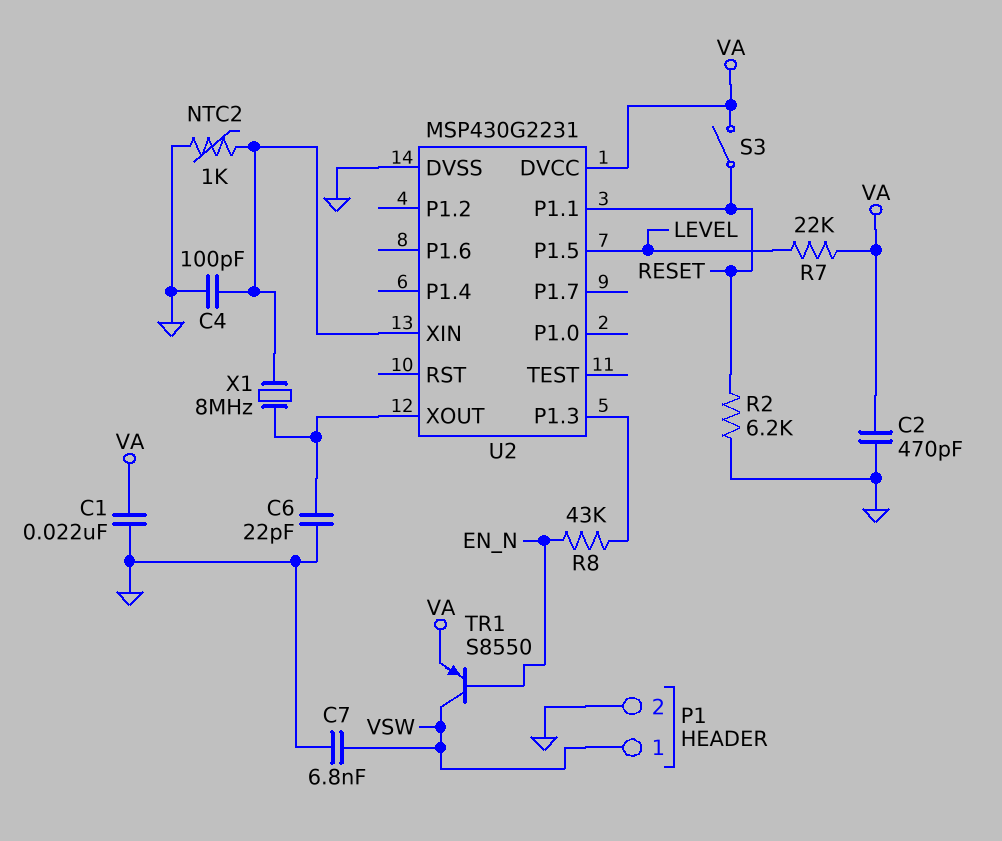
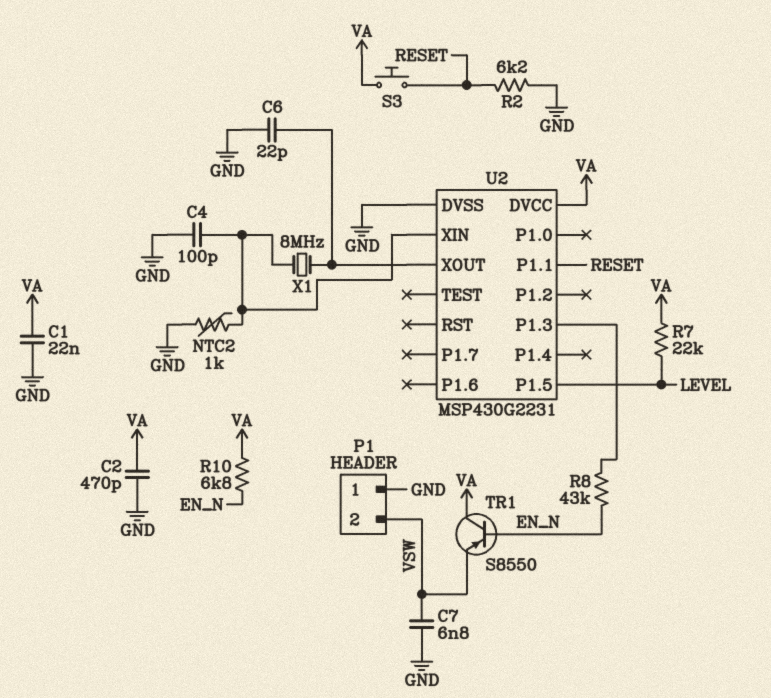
P1 pin 1: VSW -> GND
P1 pin 2: GND -> VSW
R10: none -> 6.8k (EN_N, VA)
S3: switch (RESET, VA) -> button (RESET, VA)
TR1: PNP S8550 (B EN_N, C VSW, E VA) -> PNP S8550 (B EN_N, C VA, E VSW)

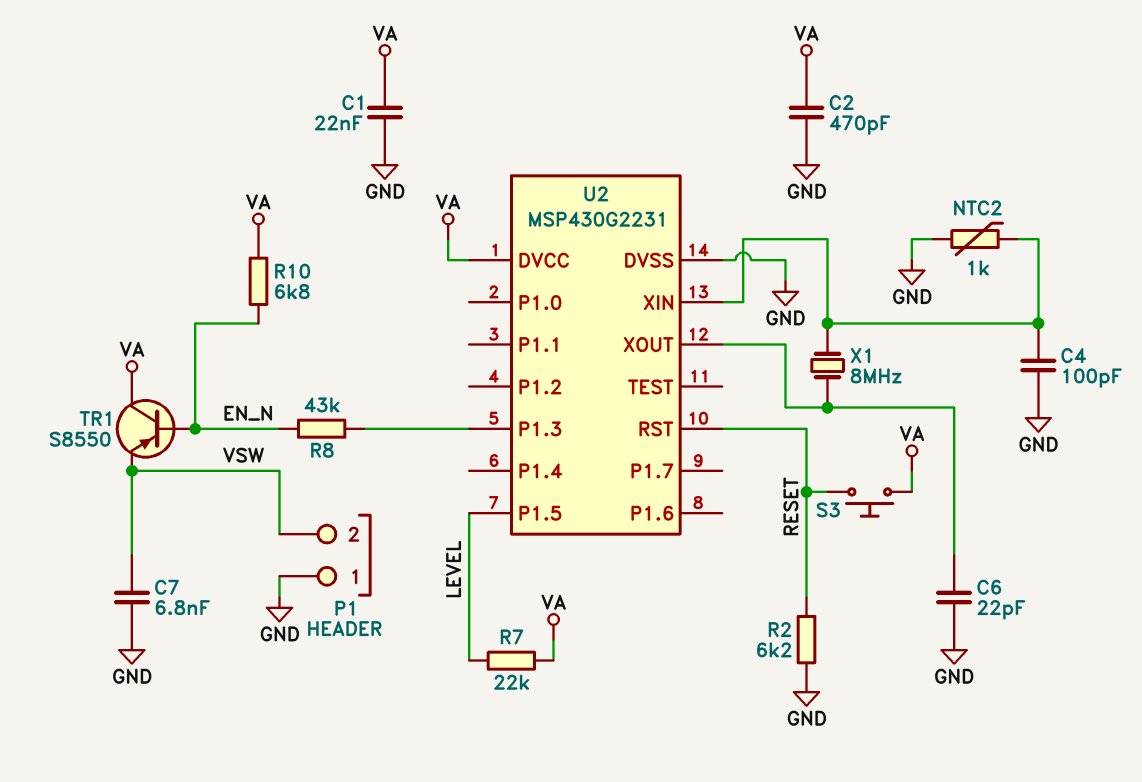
U2 pin P1.1: RESET -> none
U2 pin RST: none -> RESET

